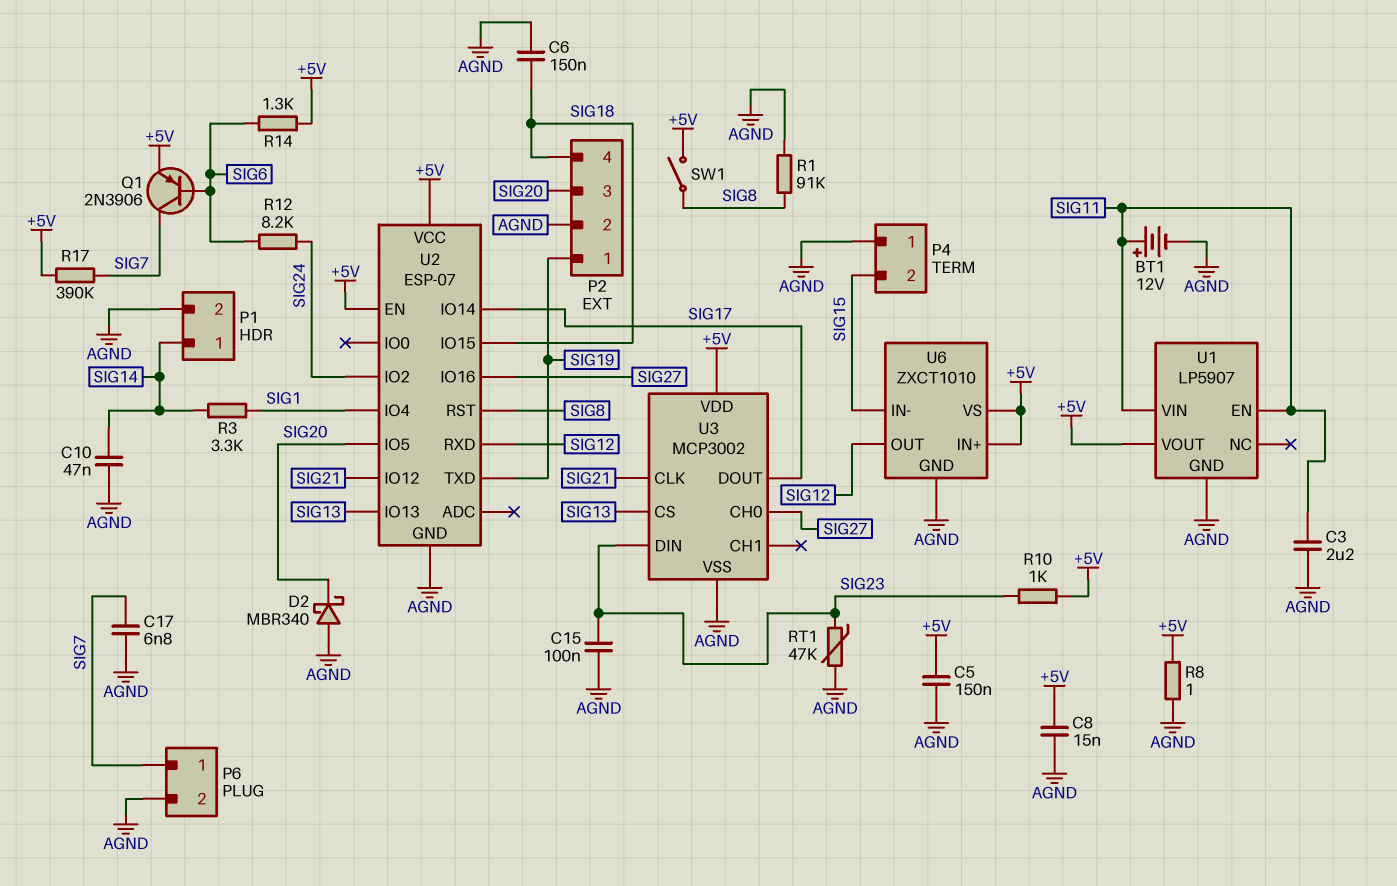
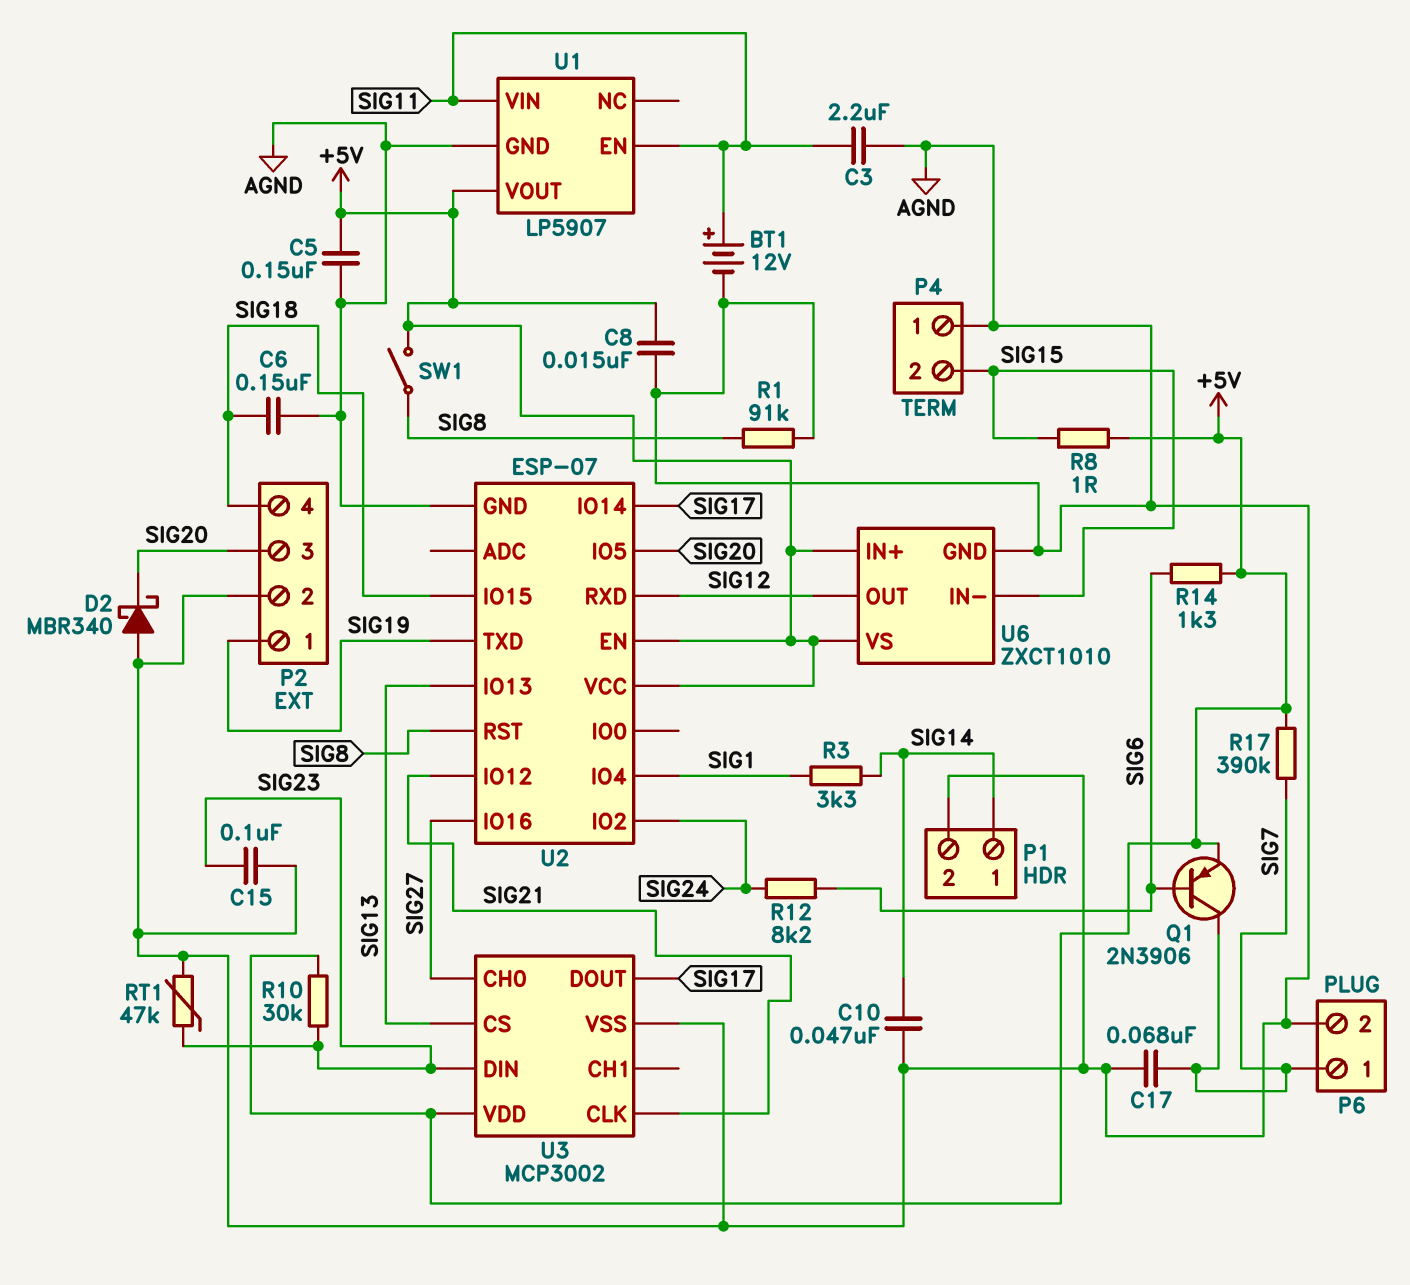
C17: 6.8nF (AGND, SIG7) -> 68nF (AGND, SIG7)
R8: 1 (+5V, AGND) -> 1 (+5V, SIG15)
R10: 1k (+5V, SIG23) -> 30k (+5V, SIG23)

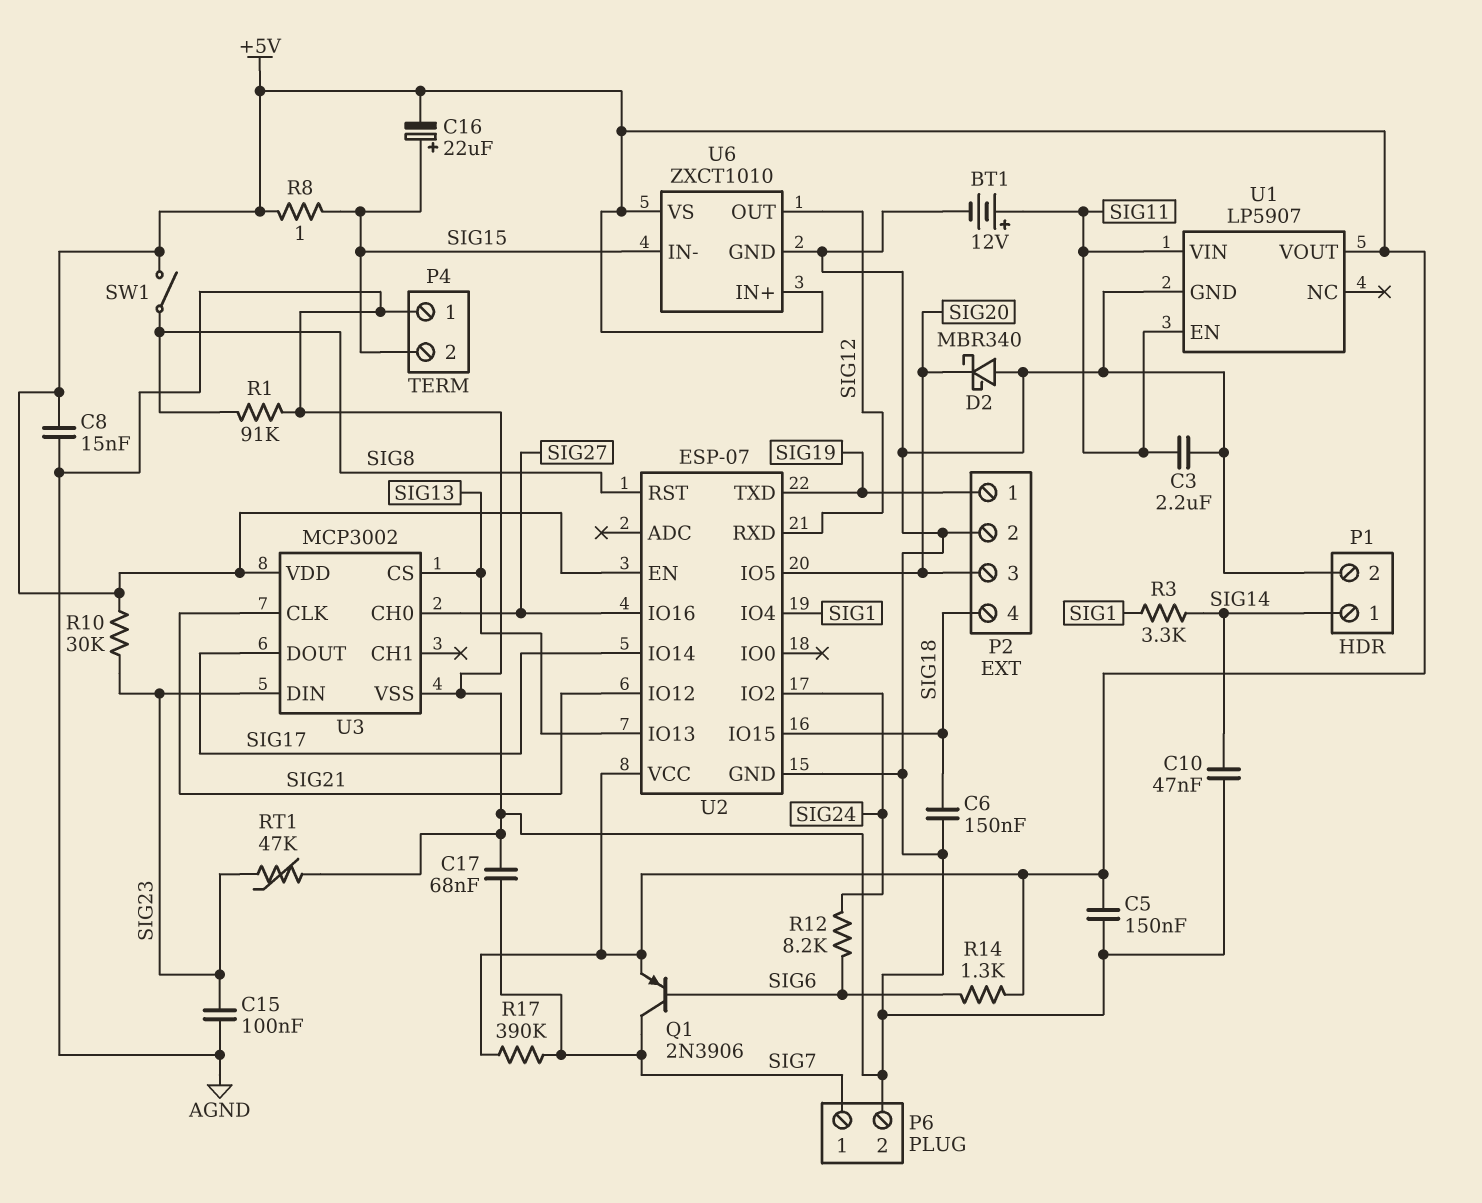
C16: none -> 22uF (plus SIG15, minus +5V)

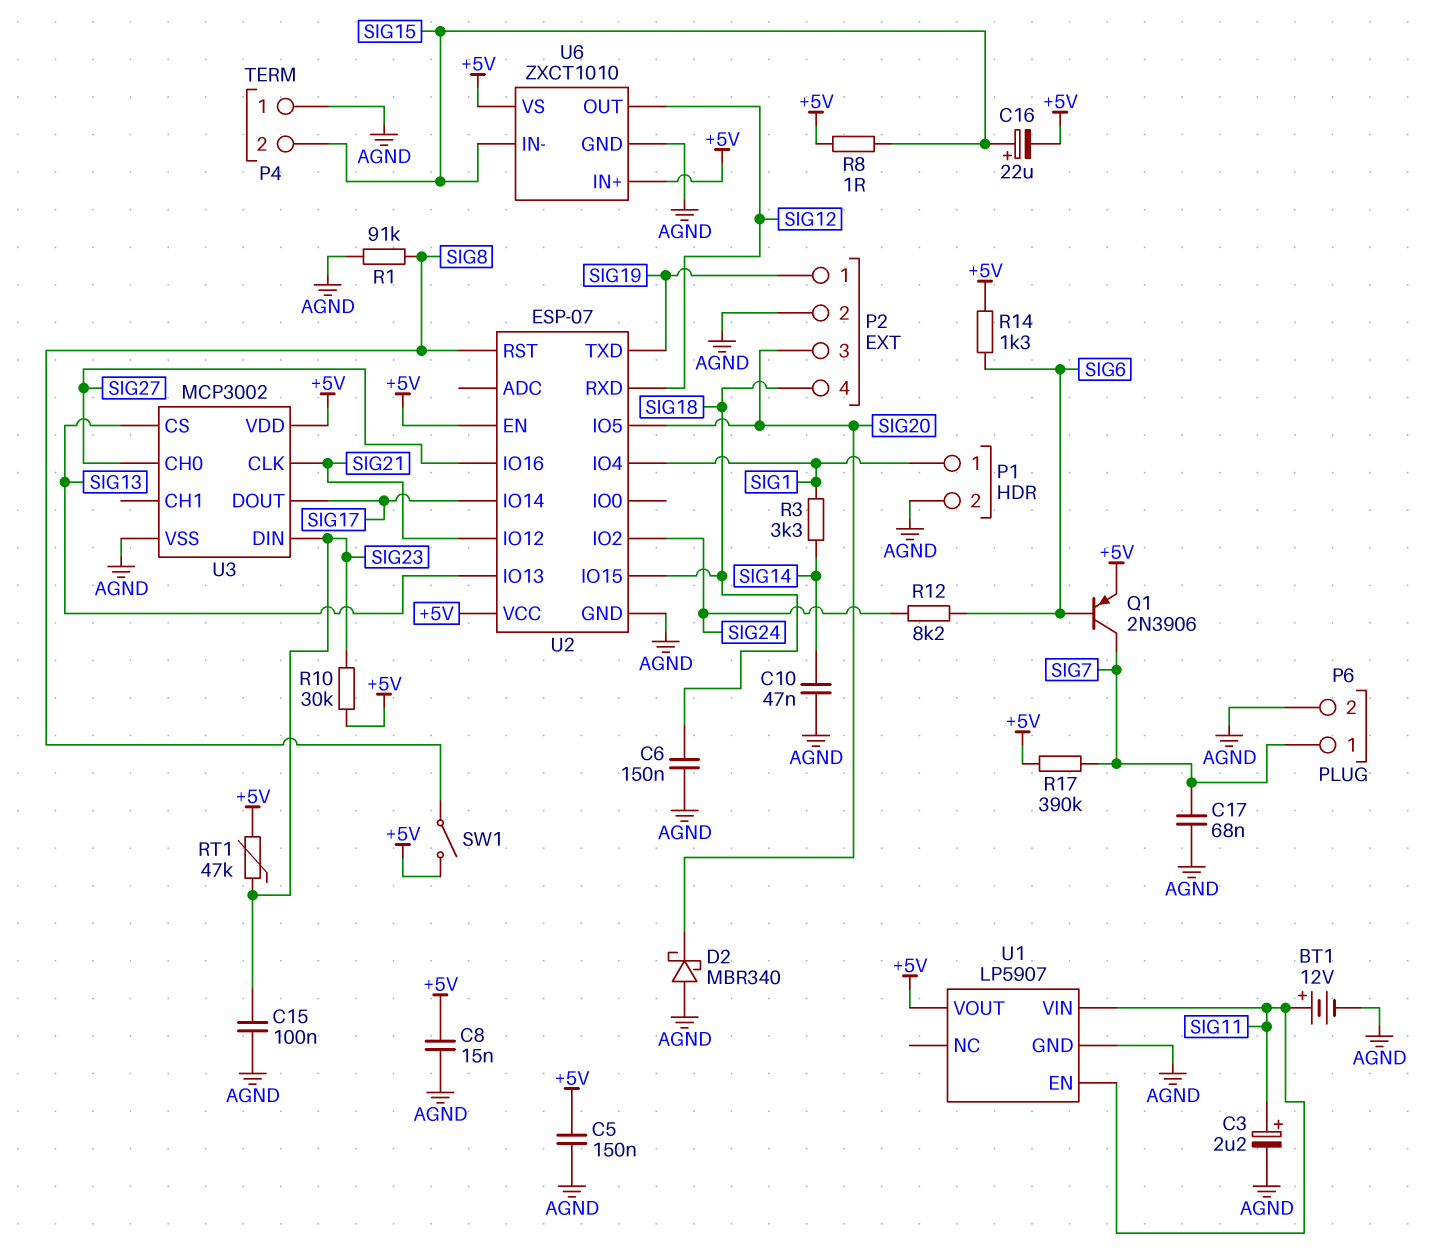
C3: 2.2uF (AGND, SIG11) -> 2.2uF (plus SIG11, minus AGND)
P1 pin 1: SIG14 -> SIG1
RT1: 47k (AGND, SIG23) -> 47k (+5V, SIG23)

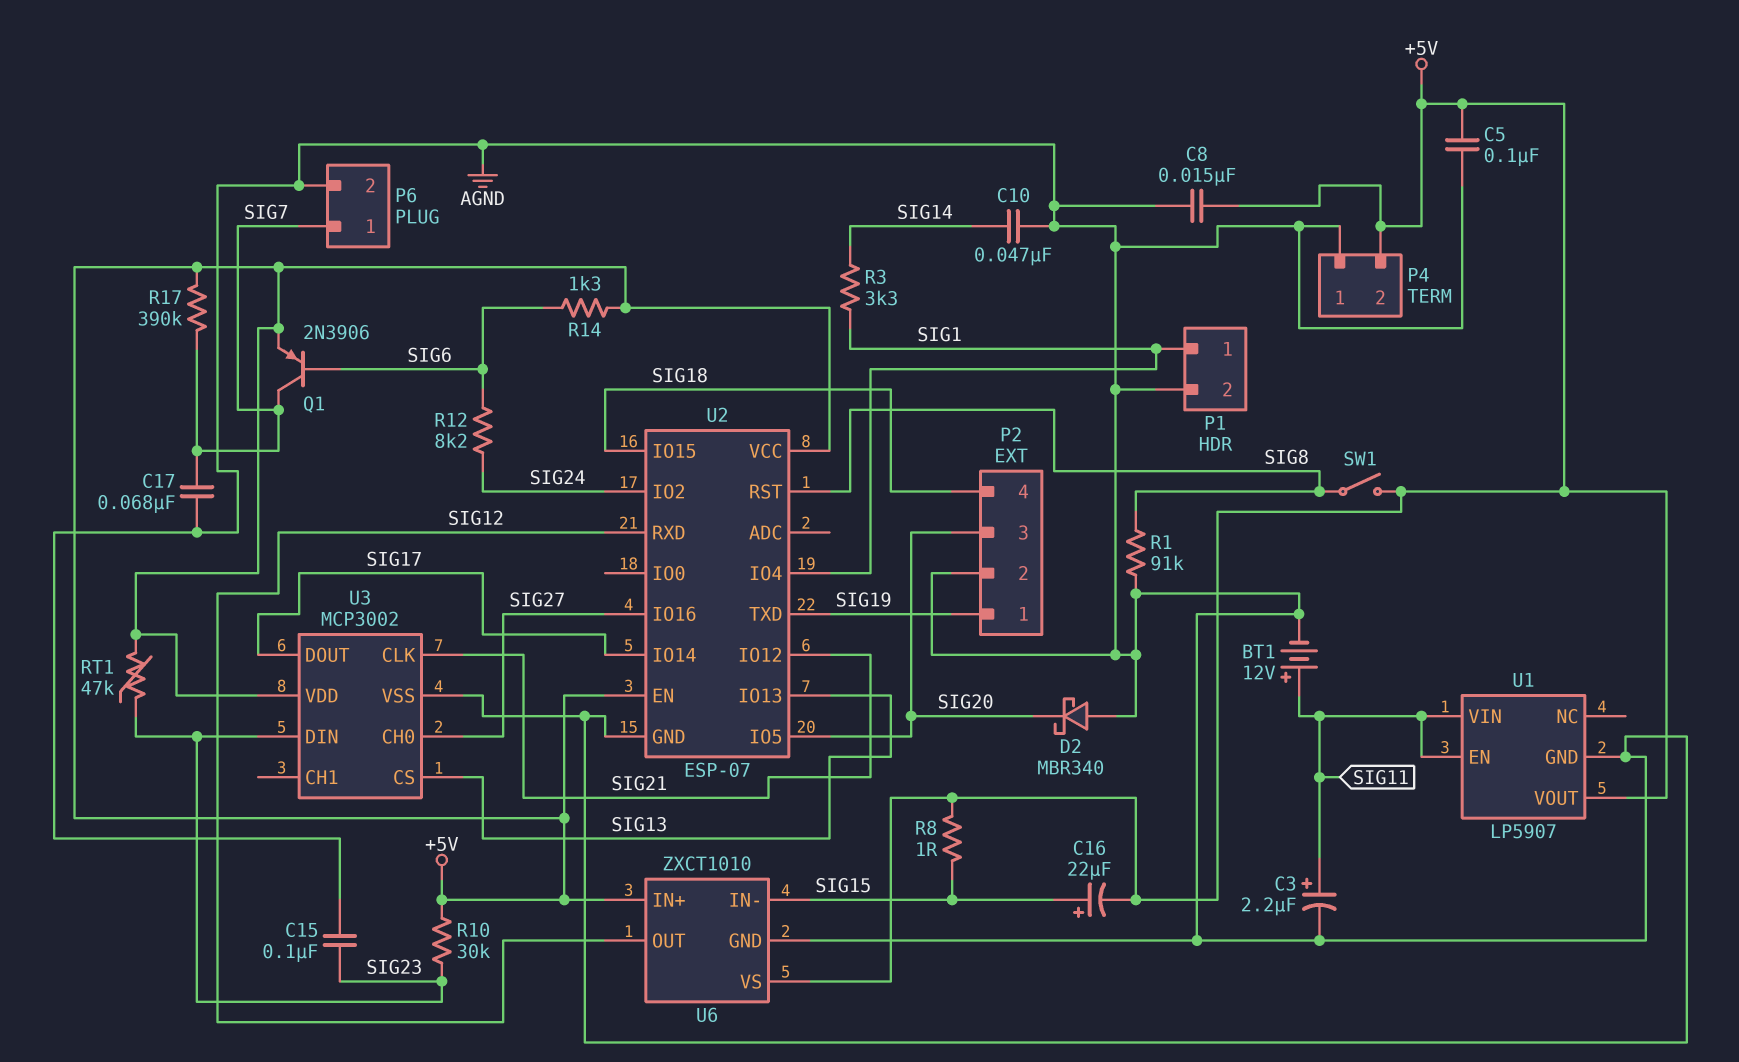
C5: 150nF (+5V, AGND) -> 100nF (+5V, AGND)
C6: 150nF (AGND, SIG18) -> none
P4 pin 2: SIG15 -> +5V

